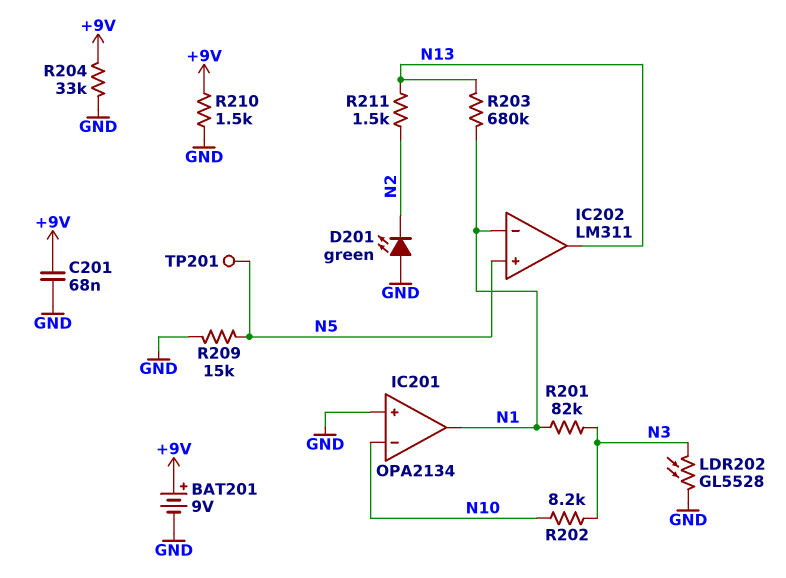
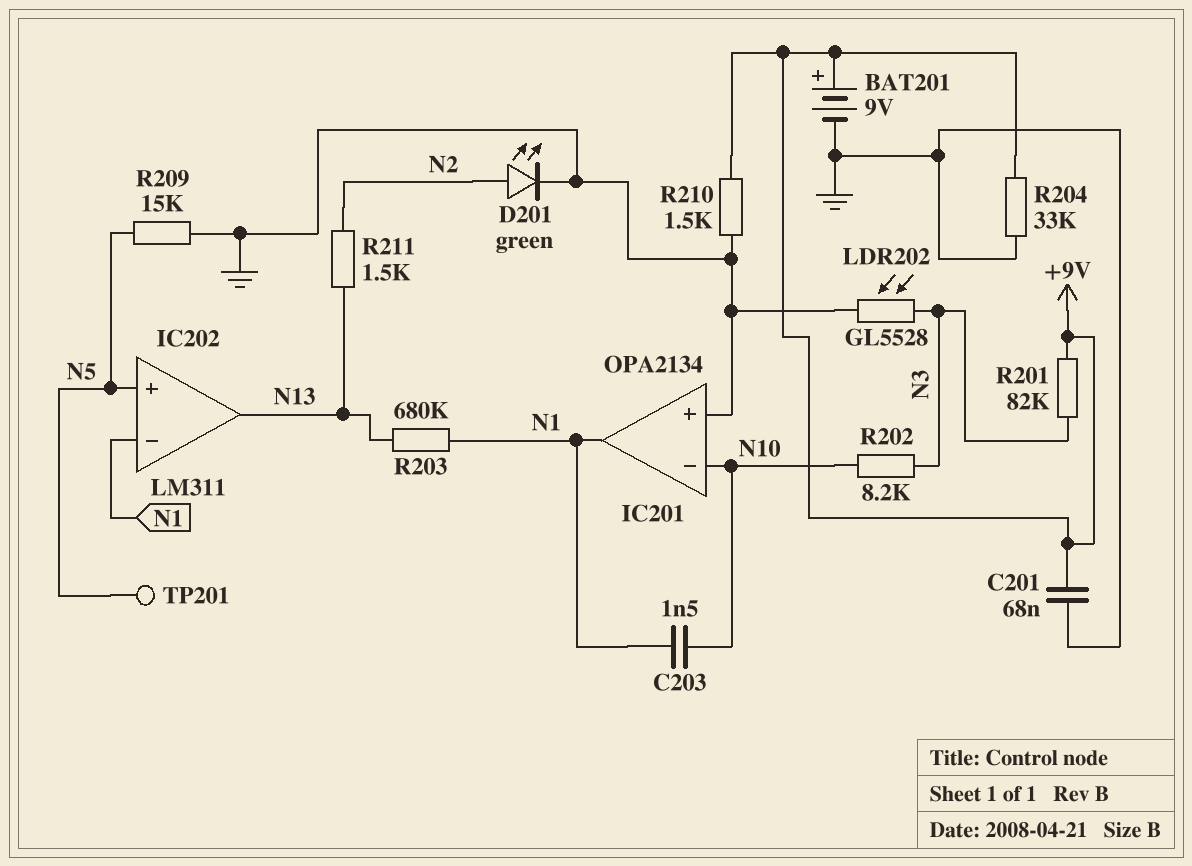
C203: none -> 1.5nF (N1, N10)
D201: LED green (A GND, K N2) -> LED green (A N2, K GND)
R201: 82k (N1, N3) -> 82k (+9V, N3)

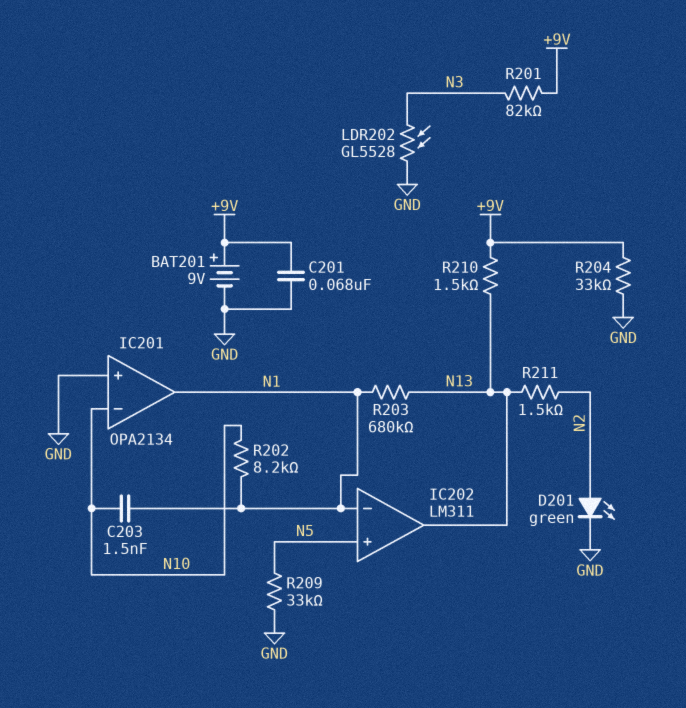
R202: 8.2k (N3, N10) -> 8.2k (N1, N10)
R209: 15k (GND, N5) -> 33k (GND, N5)
R210: 1.5k (+9V, GND) -> 1.5k (+9V, N13)
TP201: test point (N5) -> none

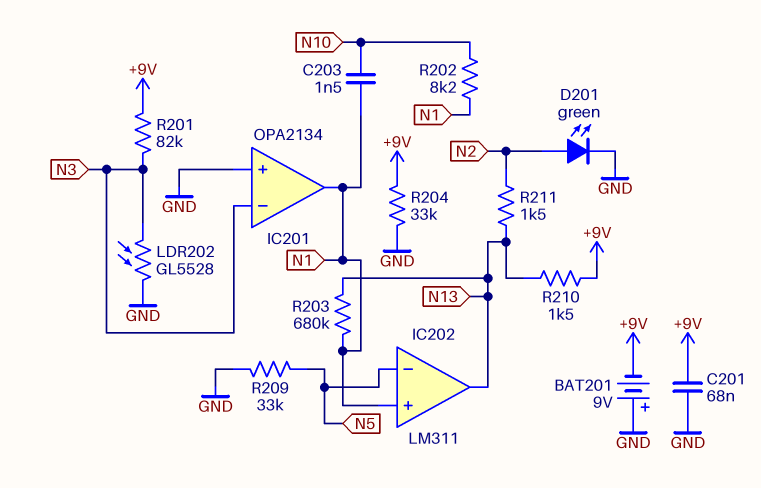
BAT201: 9V (plus +9V, minus GND) -> 9V (plus GND, minus +9V)
IC201 pin in-: N10 -> N3
IC202 pin in+: N5 -> N1
IC202 pin in-: N1 -> N5

